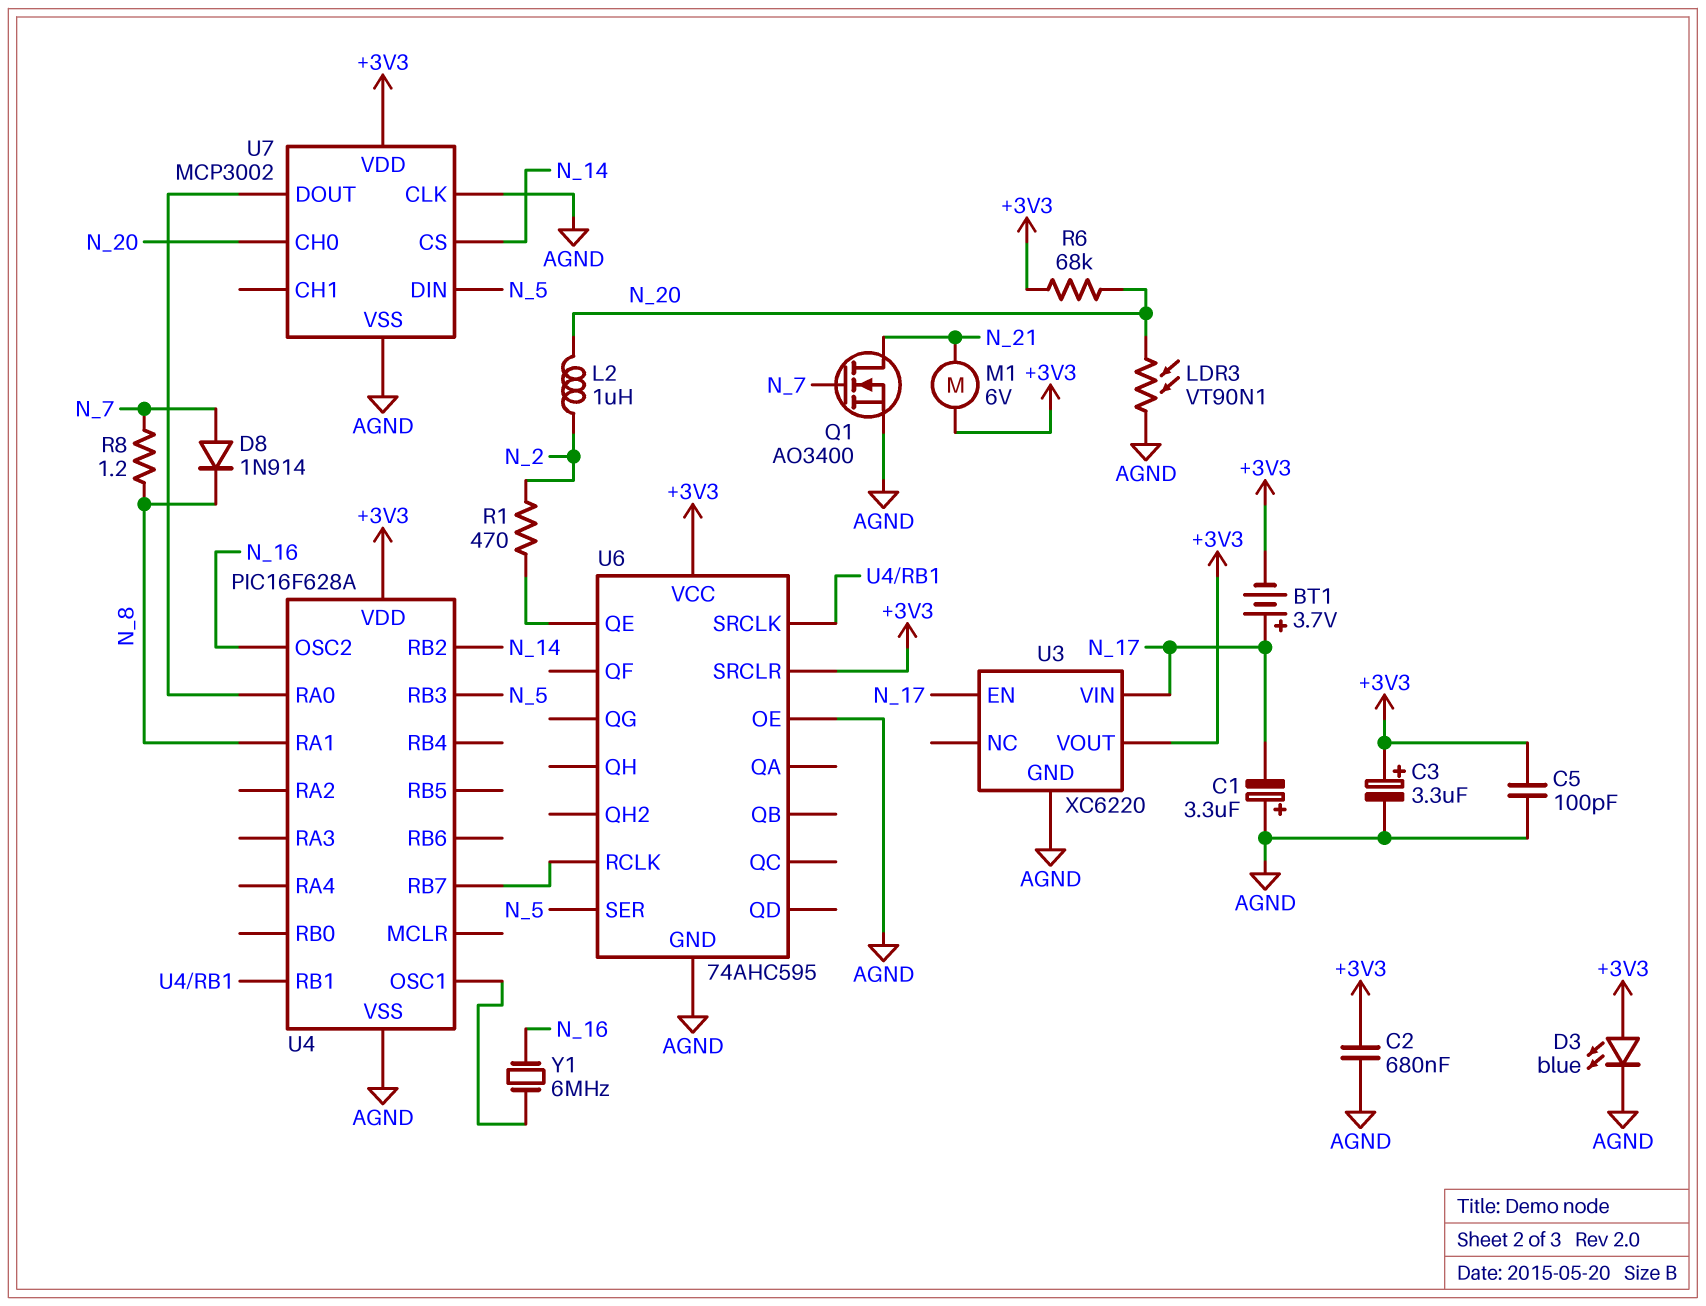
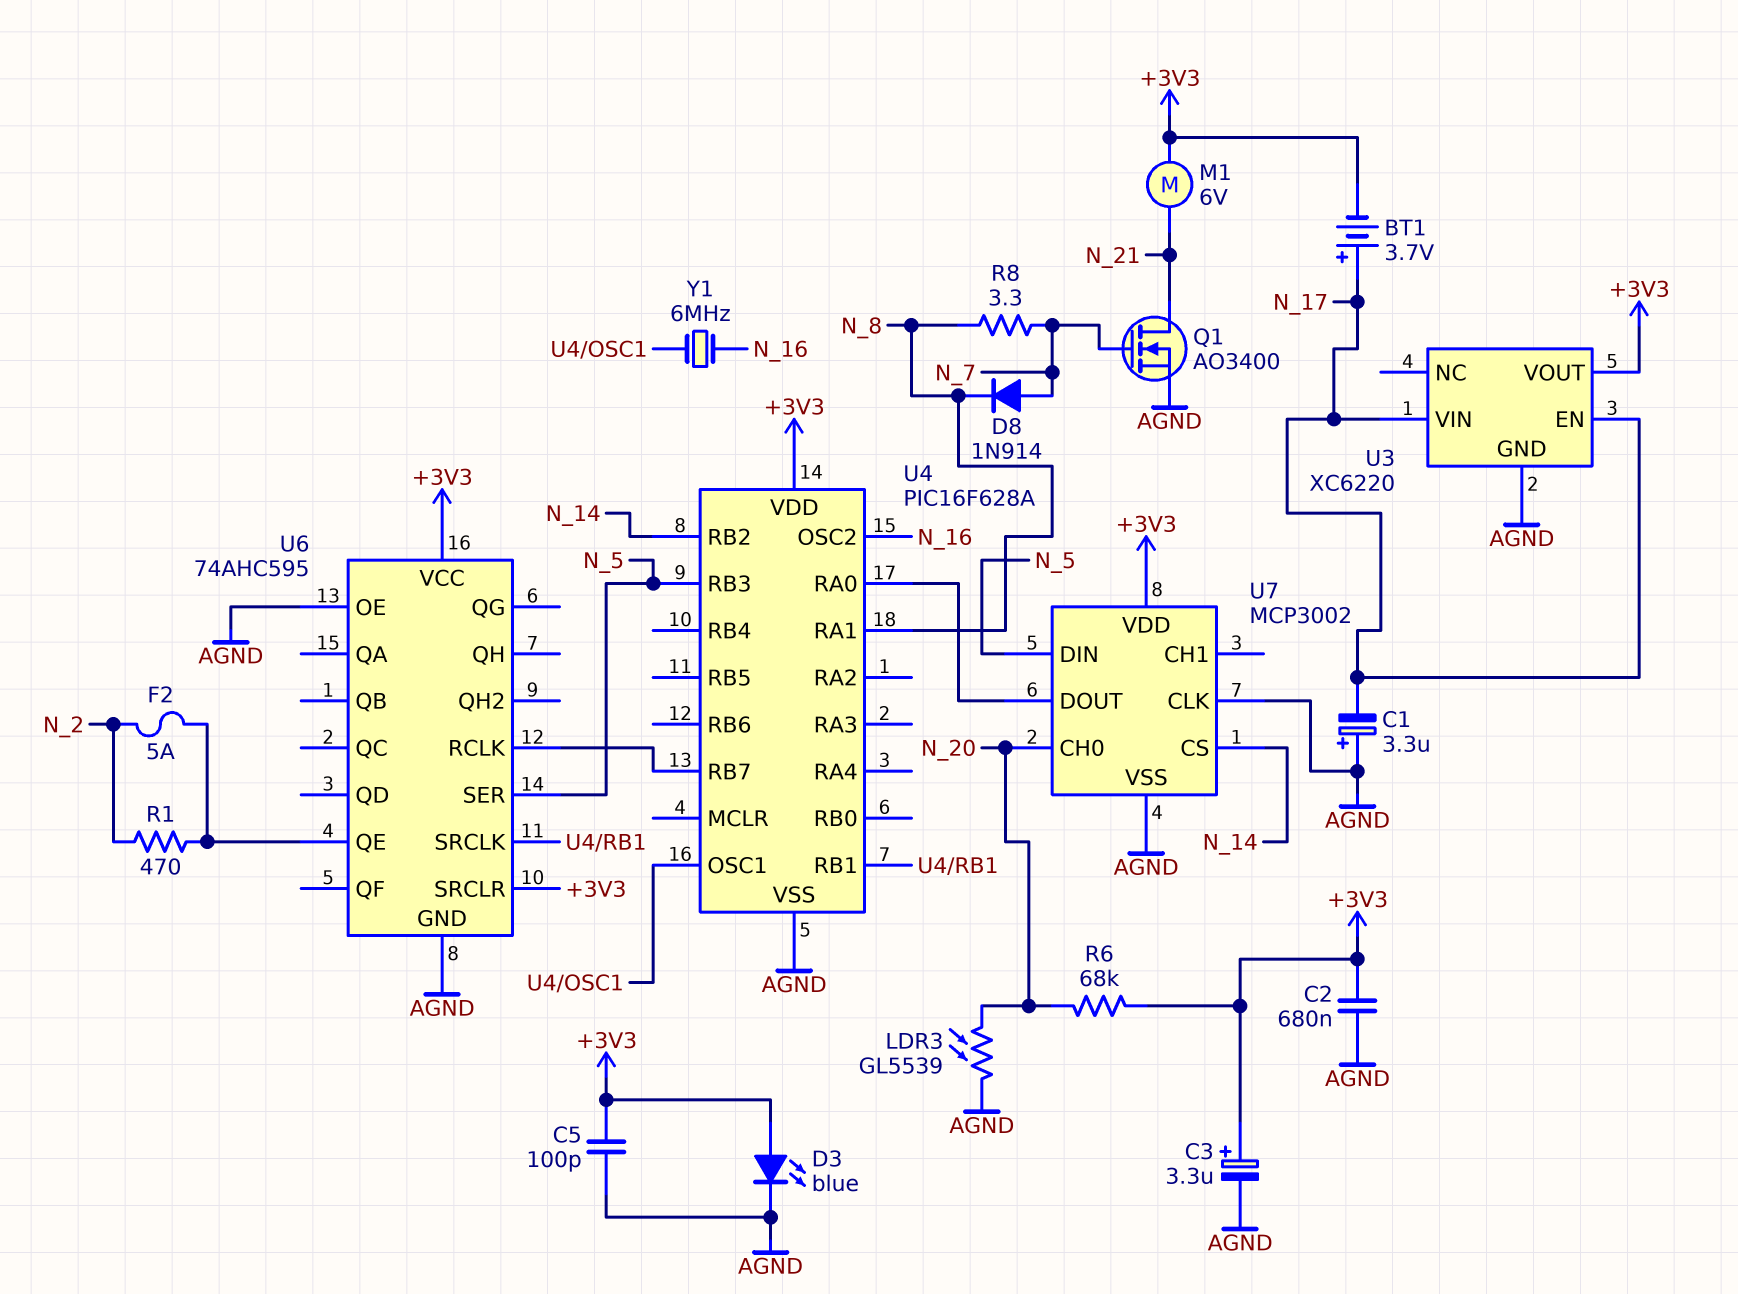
F2: none -> 5A (N_2, U6/QE)
L2: 1uH (N_2, N_20) -> none
LDR3: VT90N1 (AGND, N_20) -> GL5539 (AGND, N_20)
R8: 1.2 (N_7, N_8) -> 3.3 (N_7, N_8)

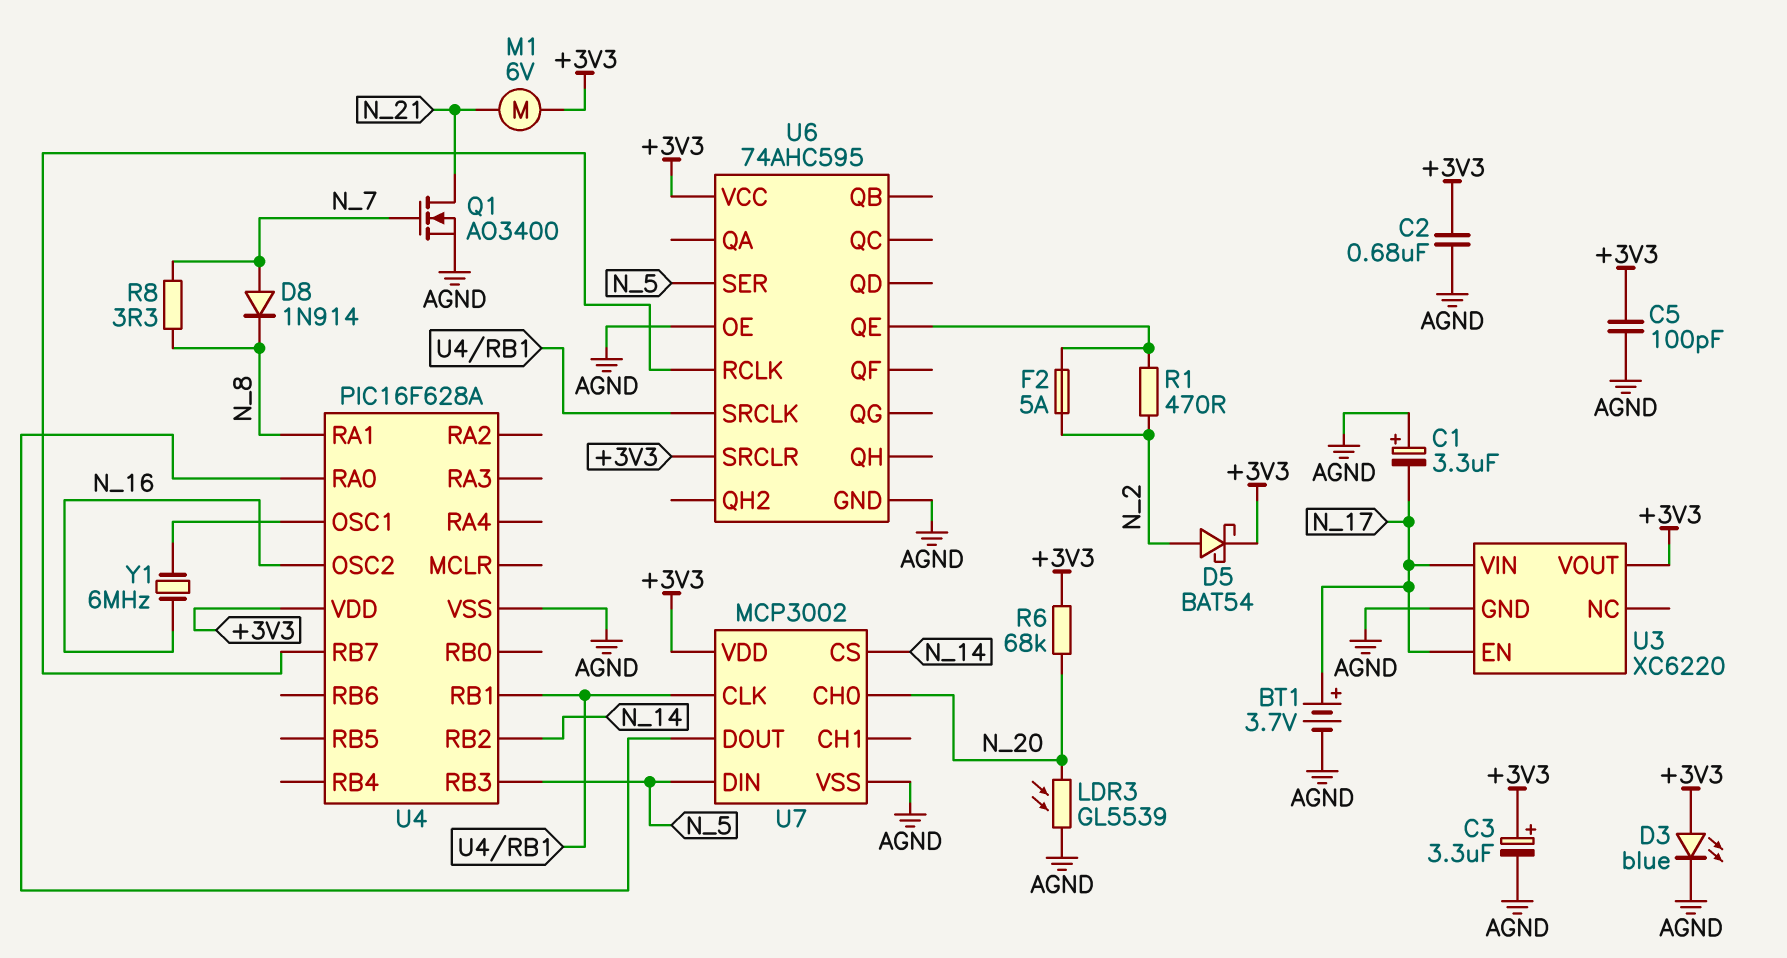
BT1: 3.7V (plus N_17, minus +3V3) -> 3.7V (plus N_17, minus AGND)
D5: none -> schottky BAT54 (A N_2, K +3V3)
U7 pin CLK: AGND -> U4/RB1

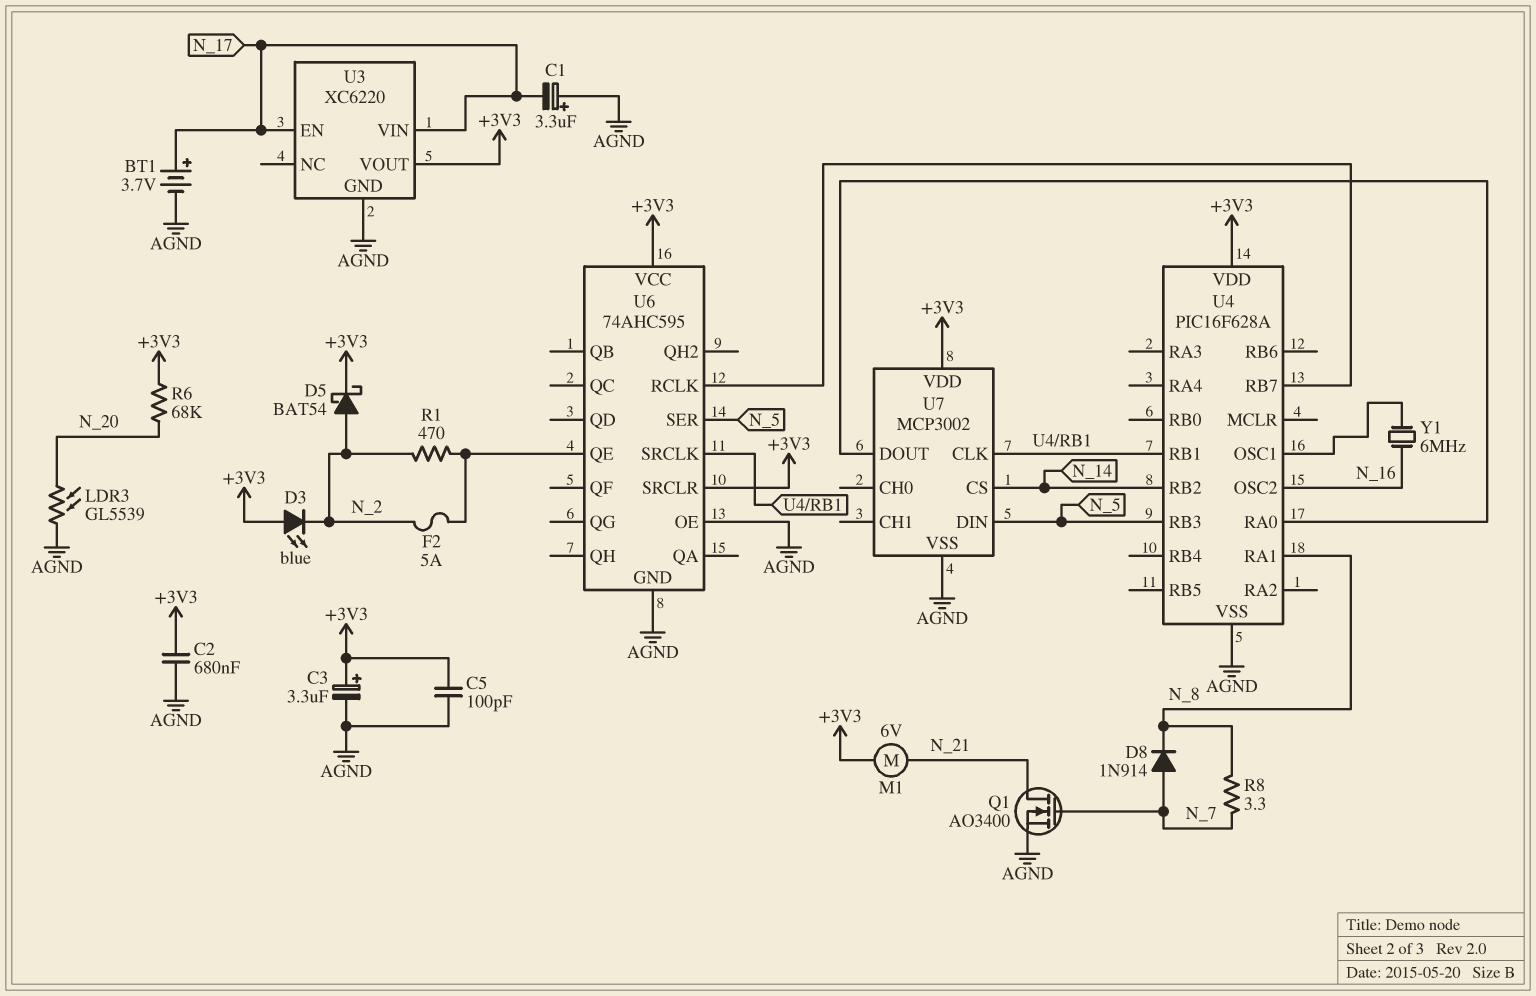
D3: LED blue (A +3V3, K AGND) -> LED blue (A +3V3, K N_2)
U7 pin CH0: N_20 -> none

